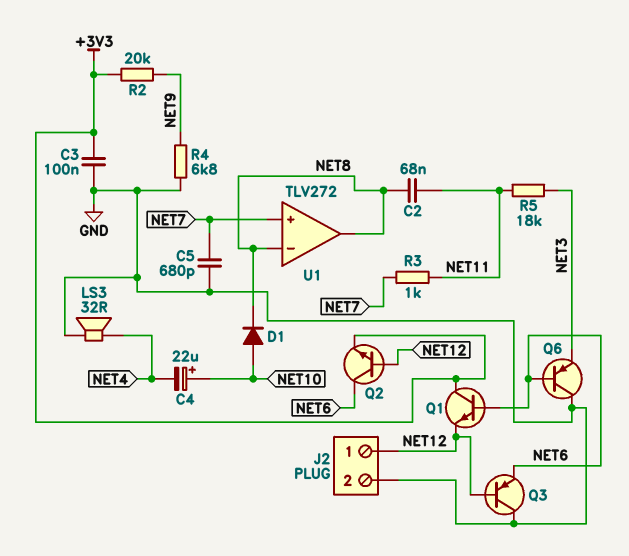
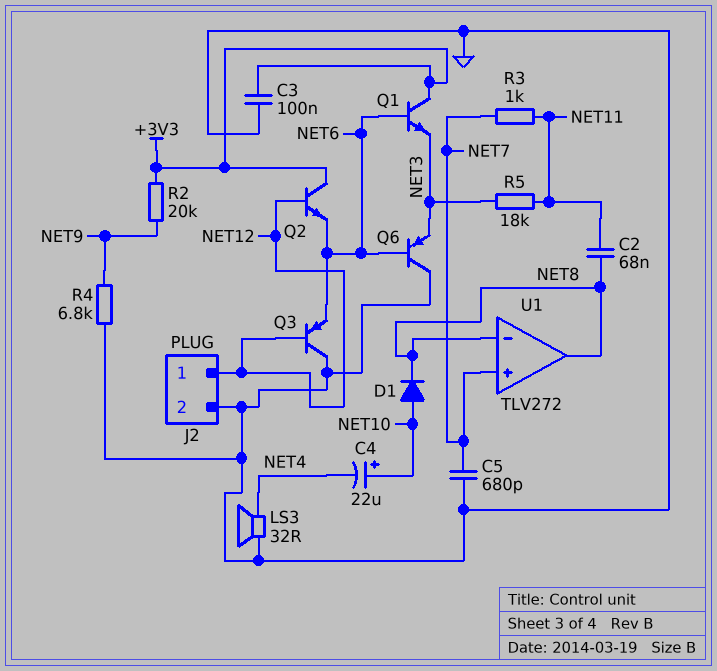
Q1: NPN (B NET6, C +3V3, E NET12) -> NPN (B NET6, C +3V3, E NET3)
Q2: NPN (B NET12, C NET6, E +3V3) -> NPN (B NET12, C +3V3, E NET6)

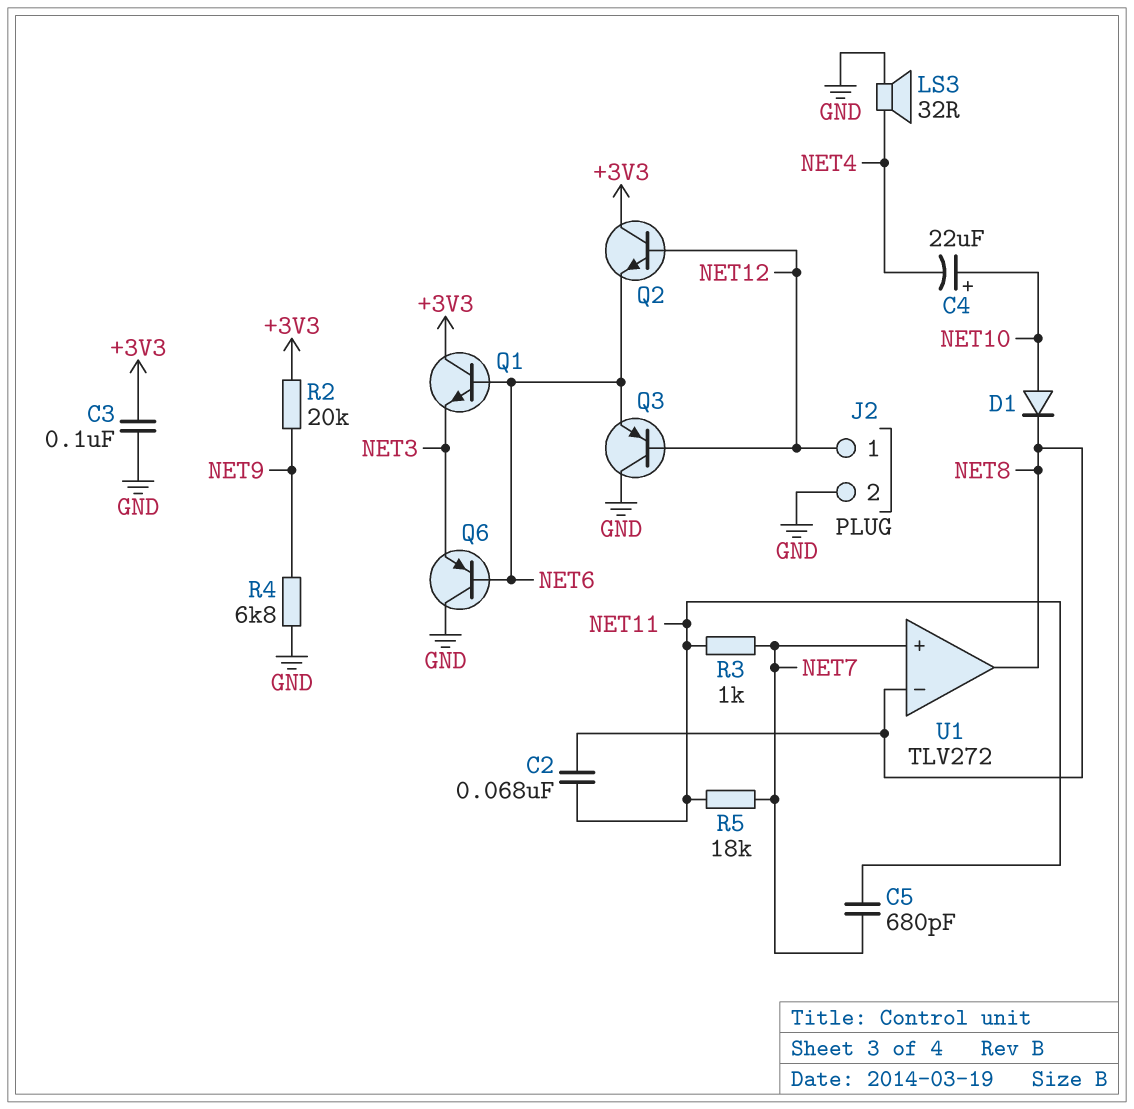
C5: 680pF (GND, NET7) -> 680pF (NET7, NET11)
R5: 18k (NET3, NET11) -> 18k (NET7, NET11)

